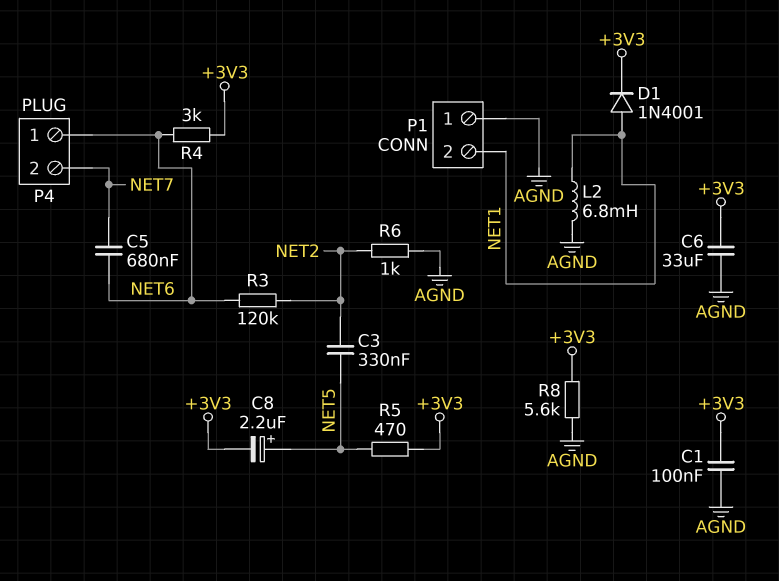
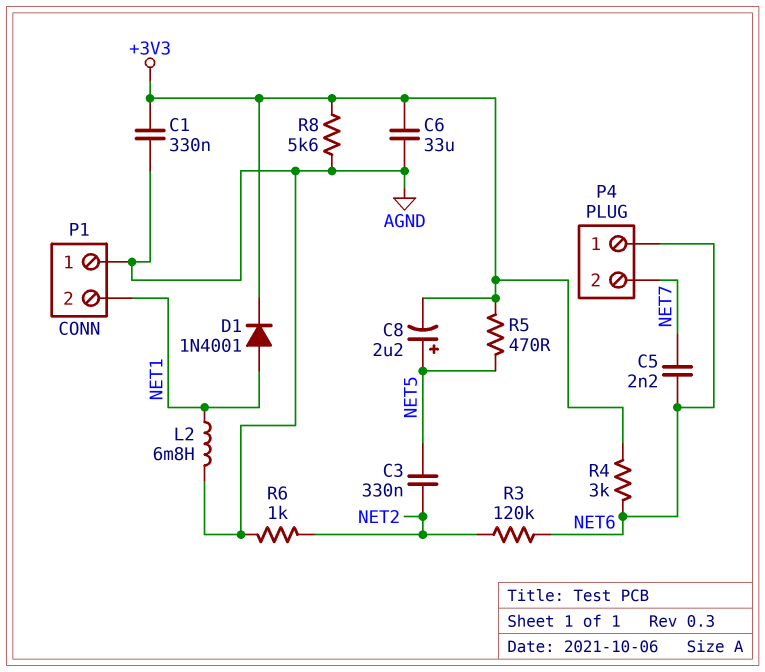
C1: 100nF (+3V3, AGND) -> 330nF (+3V3, AGND)
C5: 680nF (NET6, NET7) -> 2.2nF (NET6, NET7)

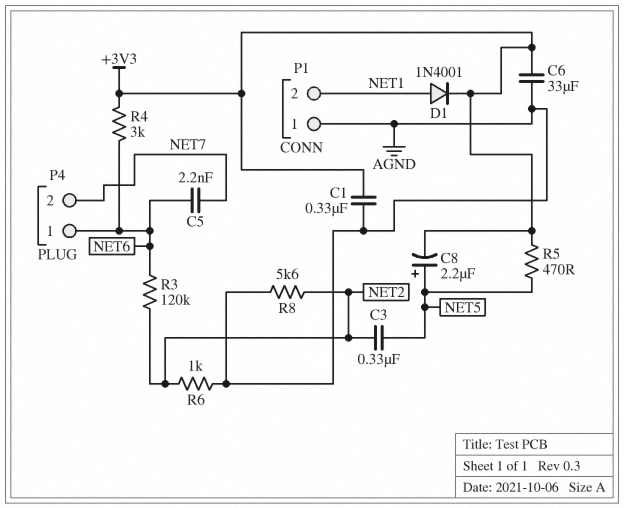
L2: 6.8mH (AGND, NET1) -> none
R8: 5.6k (+3V3, AGND) -> 5.6k (AGND, NET2)

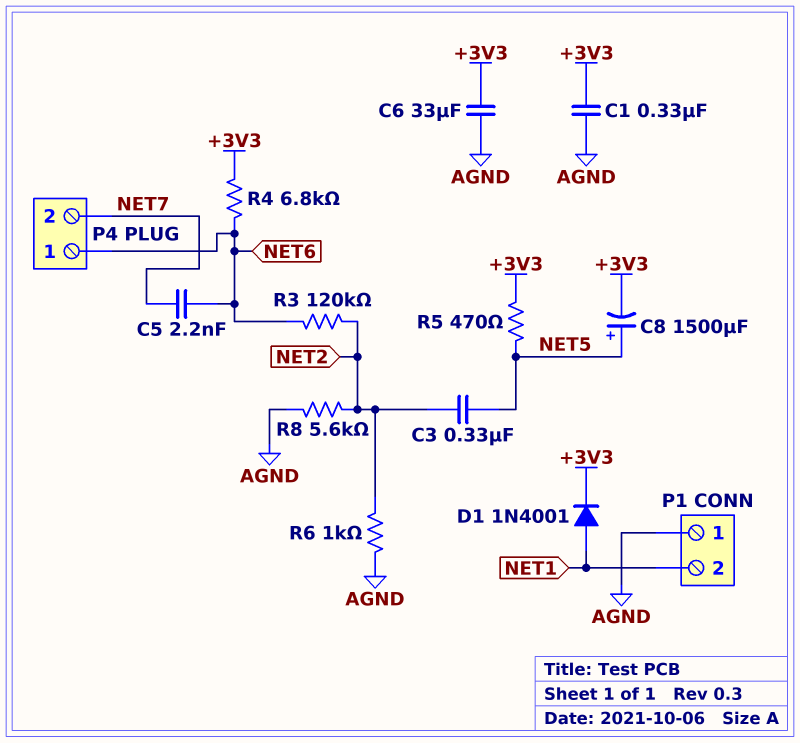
C8: 2.2uF (plus NET5, minus +3V3) -> 1500uF (plus NET5, minus +3V3)
R4: 3k (+3V3, NET6) -> 6.8k (+3V3, NET6)

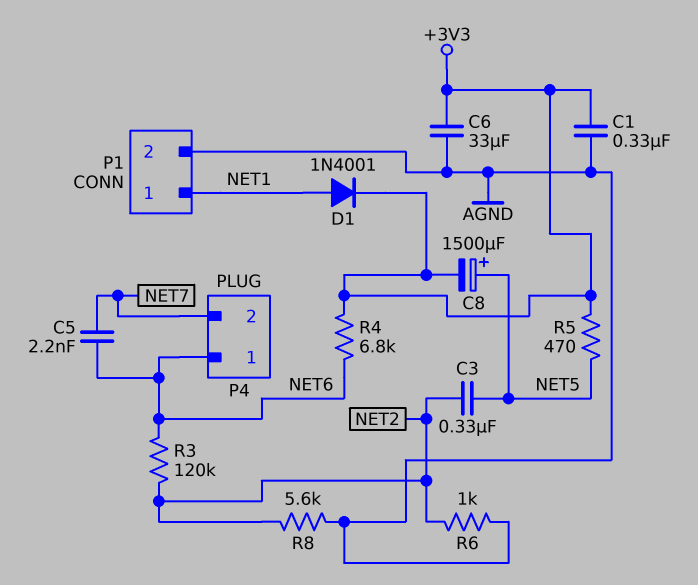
P1 pin 1: AGND -> NET1
P1 pin 2: NET1 -> AGND

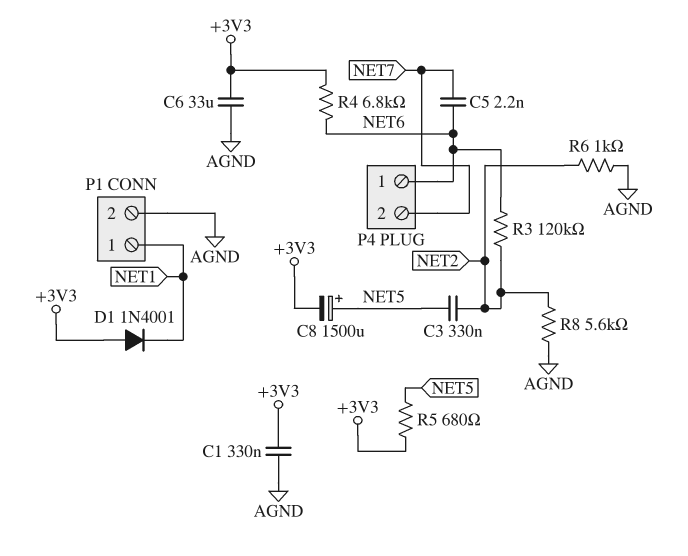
D1: diode 1N4001 (A NET1, K +3V3) -> diode 1N4001 (A +3V3, K NET1)
R5: 470 (+3V3, NET5) -> 680 (+3V3, NET5)

